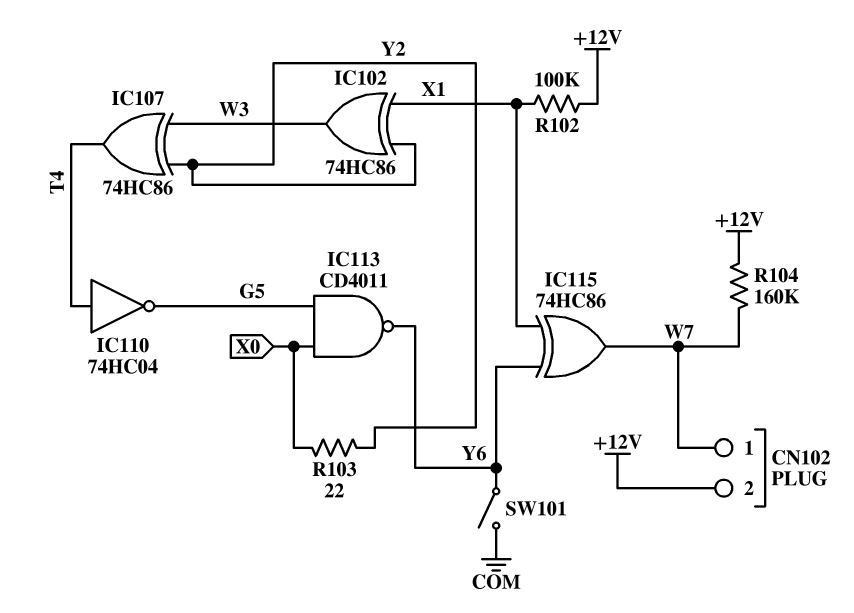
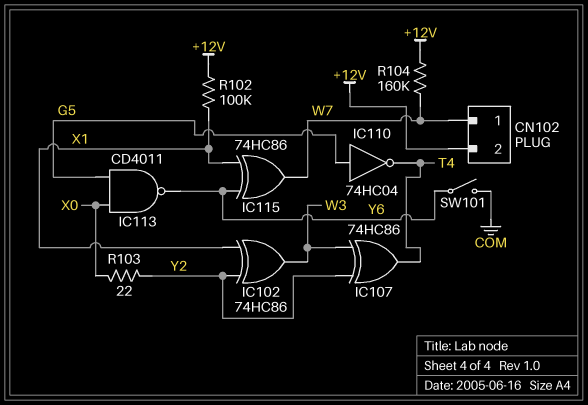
IC110: NOT 74HC04 (in T4, out G5) -> NOT 74HC04 (in G5, out T4)

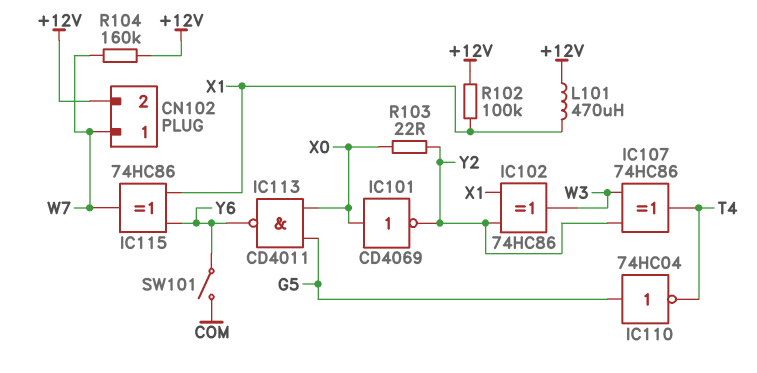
IC101: none -> NOT CD4069 (in X0, out Y2)
L101: none -> 470uH (+12V, X1)

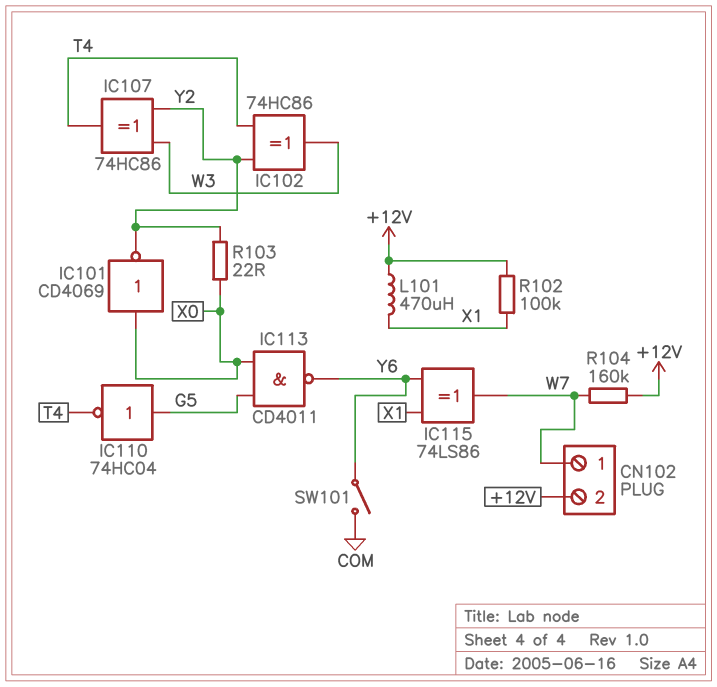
IC102: XOR 74HC86 (in X1, in Y2, out W3) -> XOR 74HC86 (in T4, in Y2, out W3)
IC115: XOR 74HC86 (in X1, in Y6, out W7) -> XOR 74LS86 (in X1, in Y6, out W7)

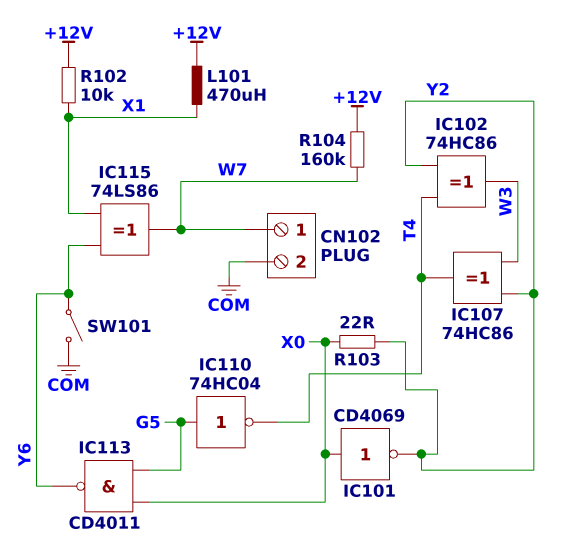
CN102 pin 2: +12V -> COM
R102: 100k (+12V, X1) -> 10k (+12V, X1)

